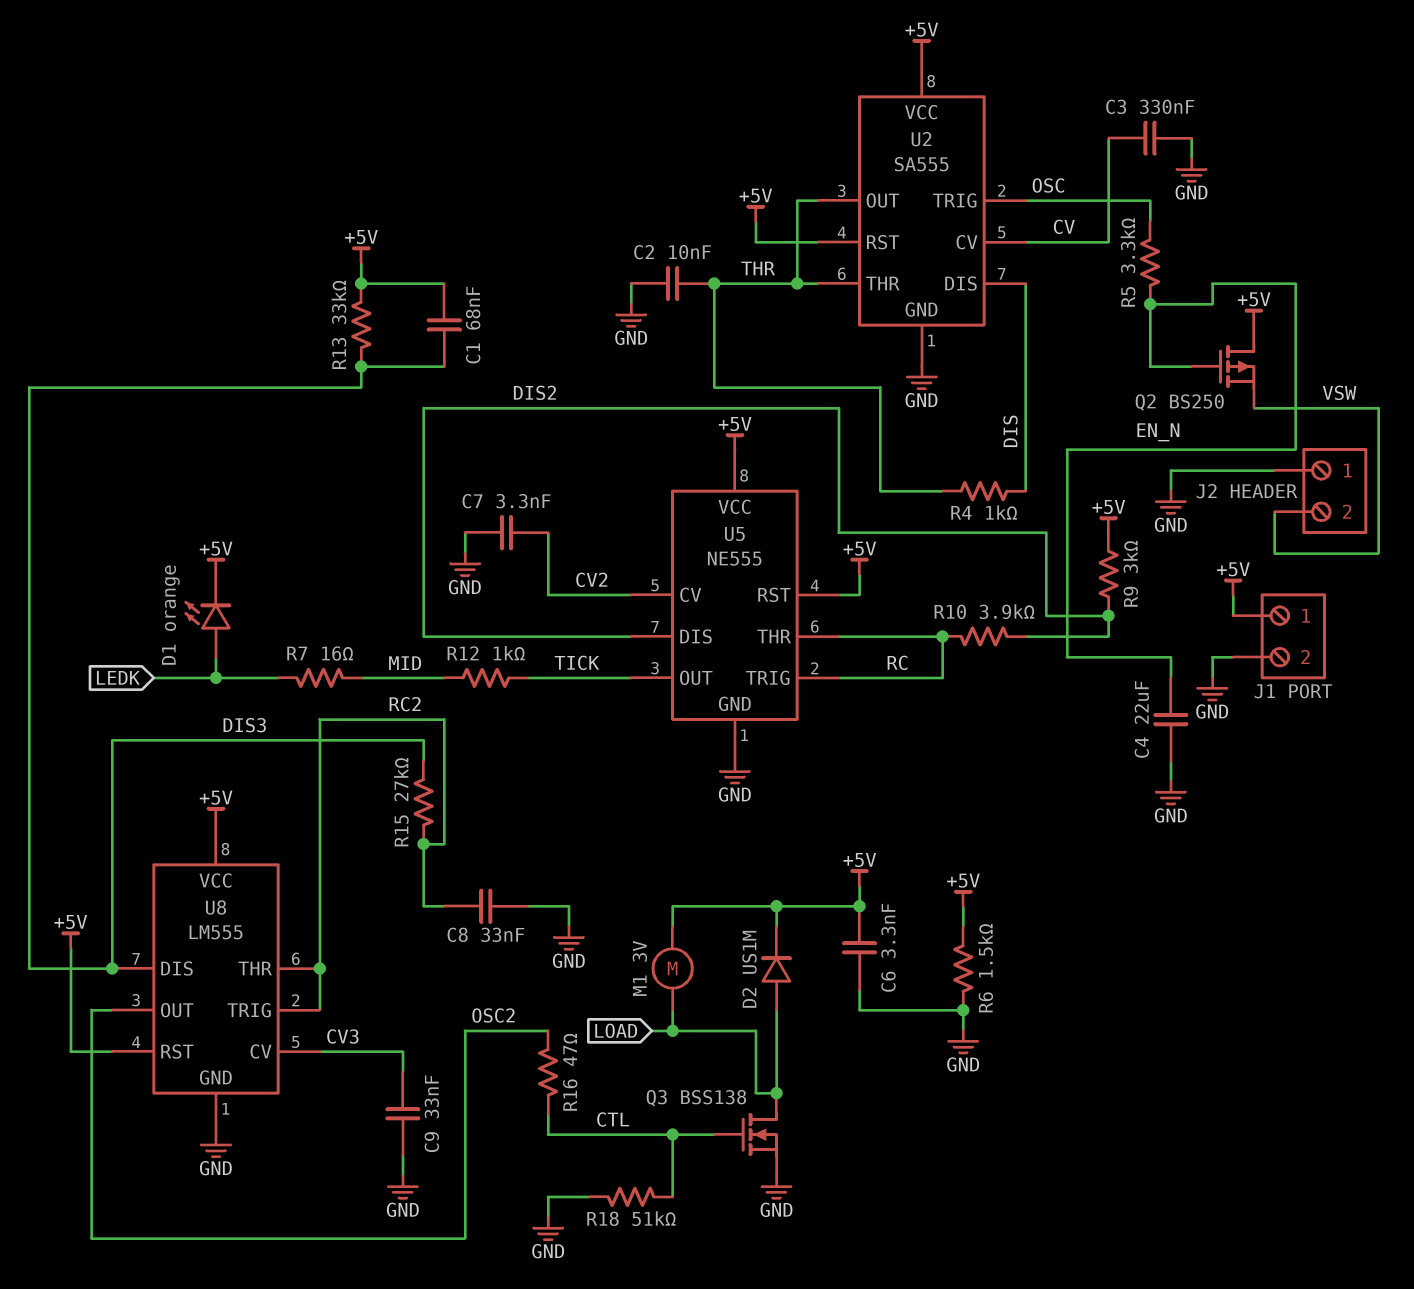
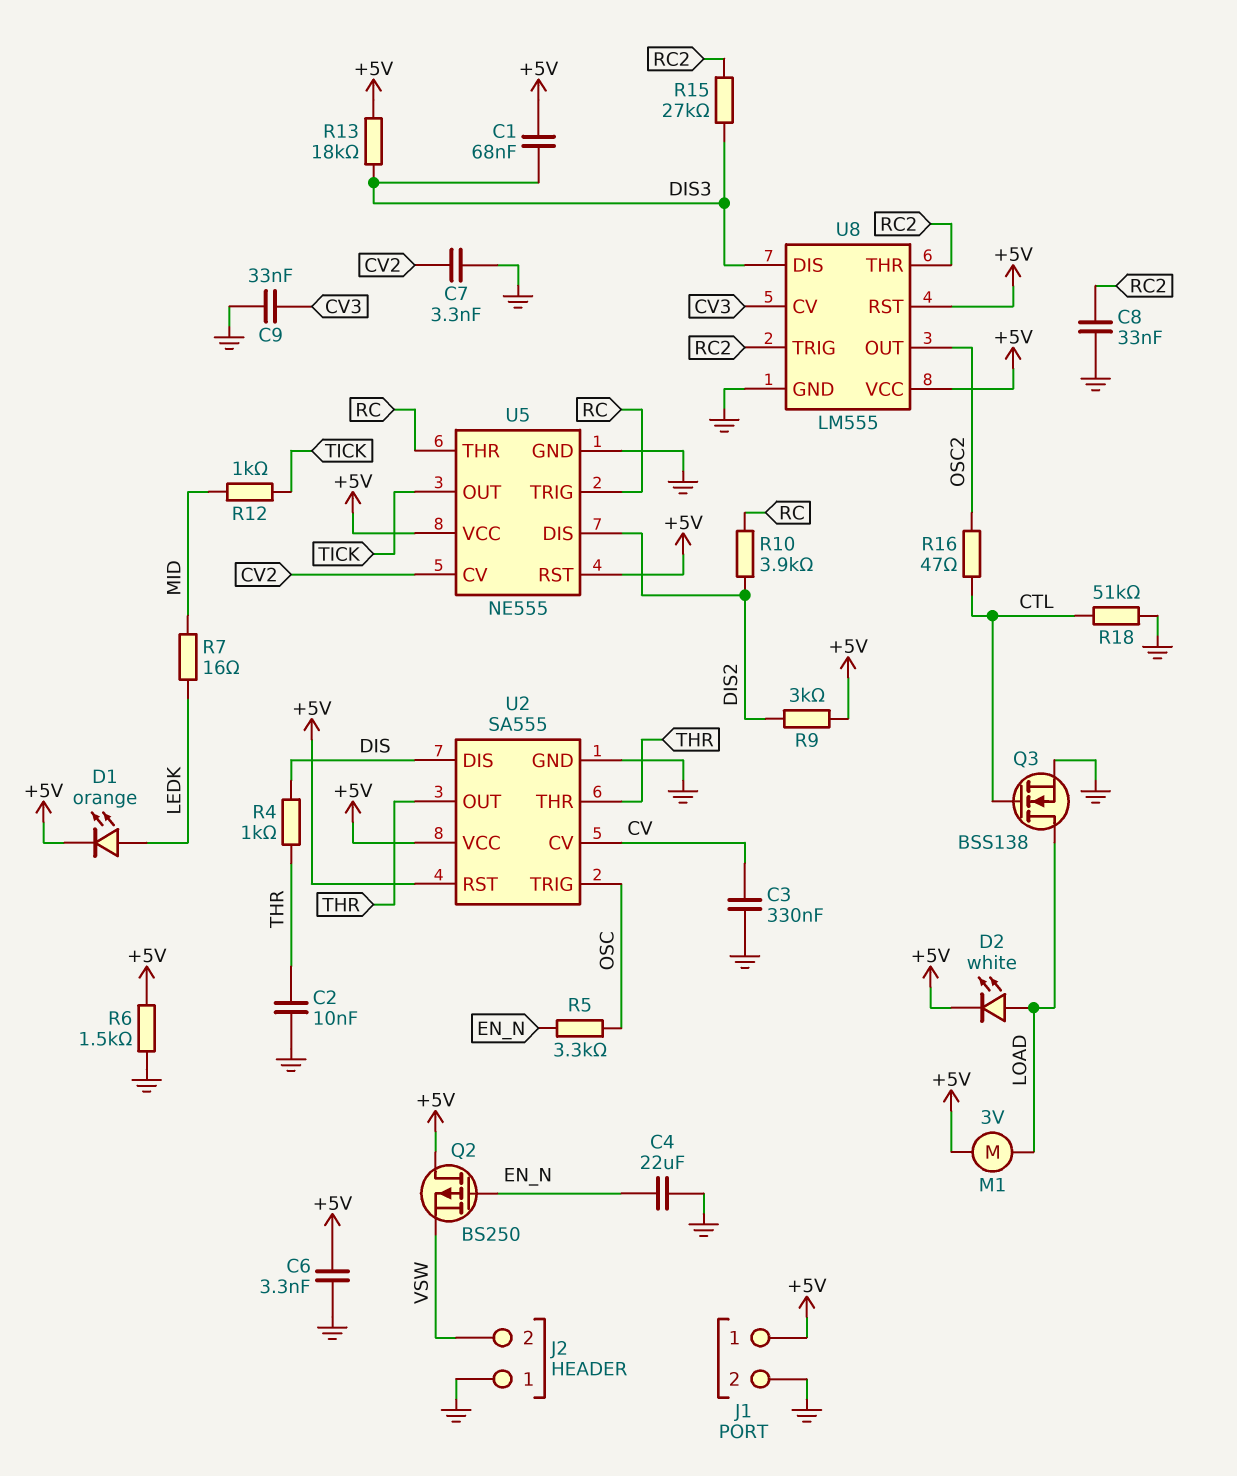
D2: diode US1M (A LOAD, K +5V) -> LED white (A LOAD, K +5V)
R13: 33k (+5V, DIS3) -> 18k (+5V, DIS3)

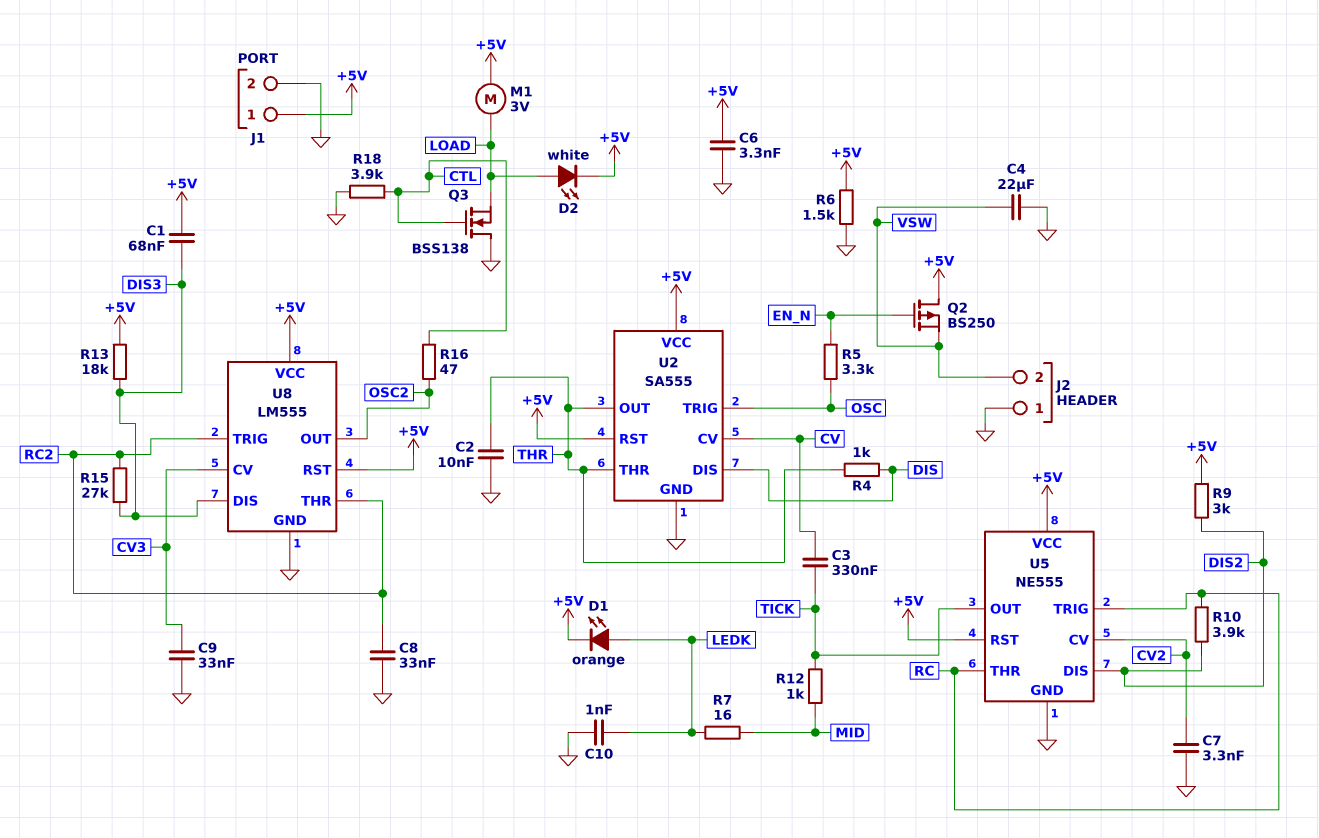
C3: 330nF (CV, GND) -> 330nF (CV, TICK)
C4: 22uF (EN_N, GND) -> 22uF (GND, VSW)
C10: none -> 1nF (GND, LEDK)
Q3: NMOS BSS138 (G CTL, D LOAD, S GND) -> NMOS BSS138 (G CTL, D GND, S LOAD)
R18: 51k (CTL, GND) -> 3.9k (CTL, GND)

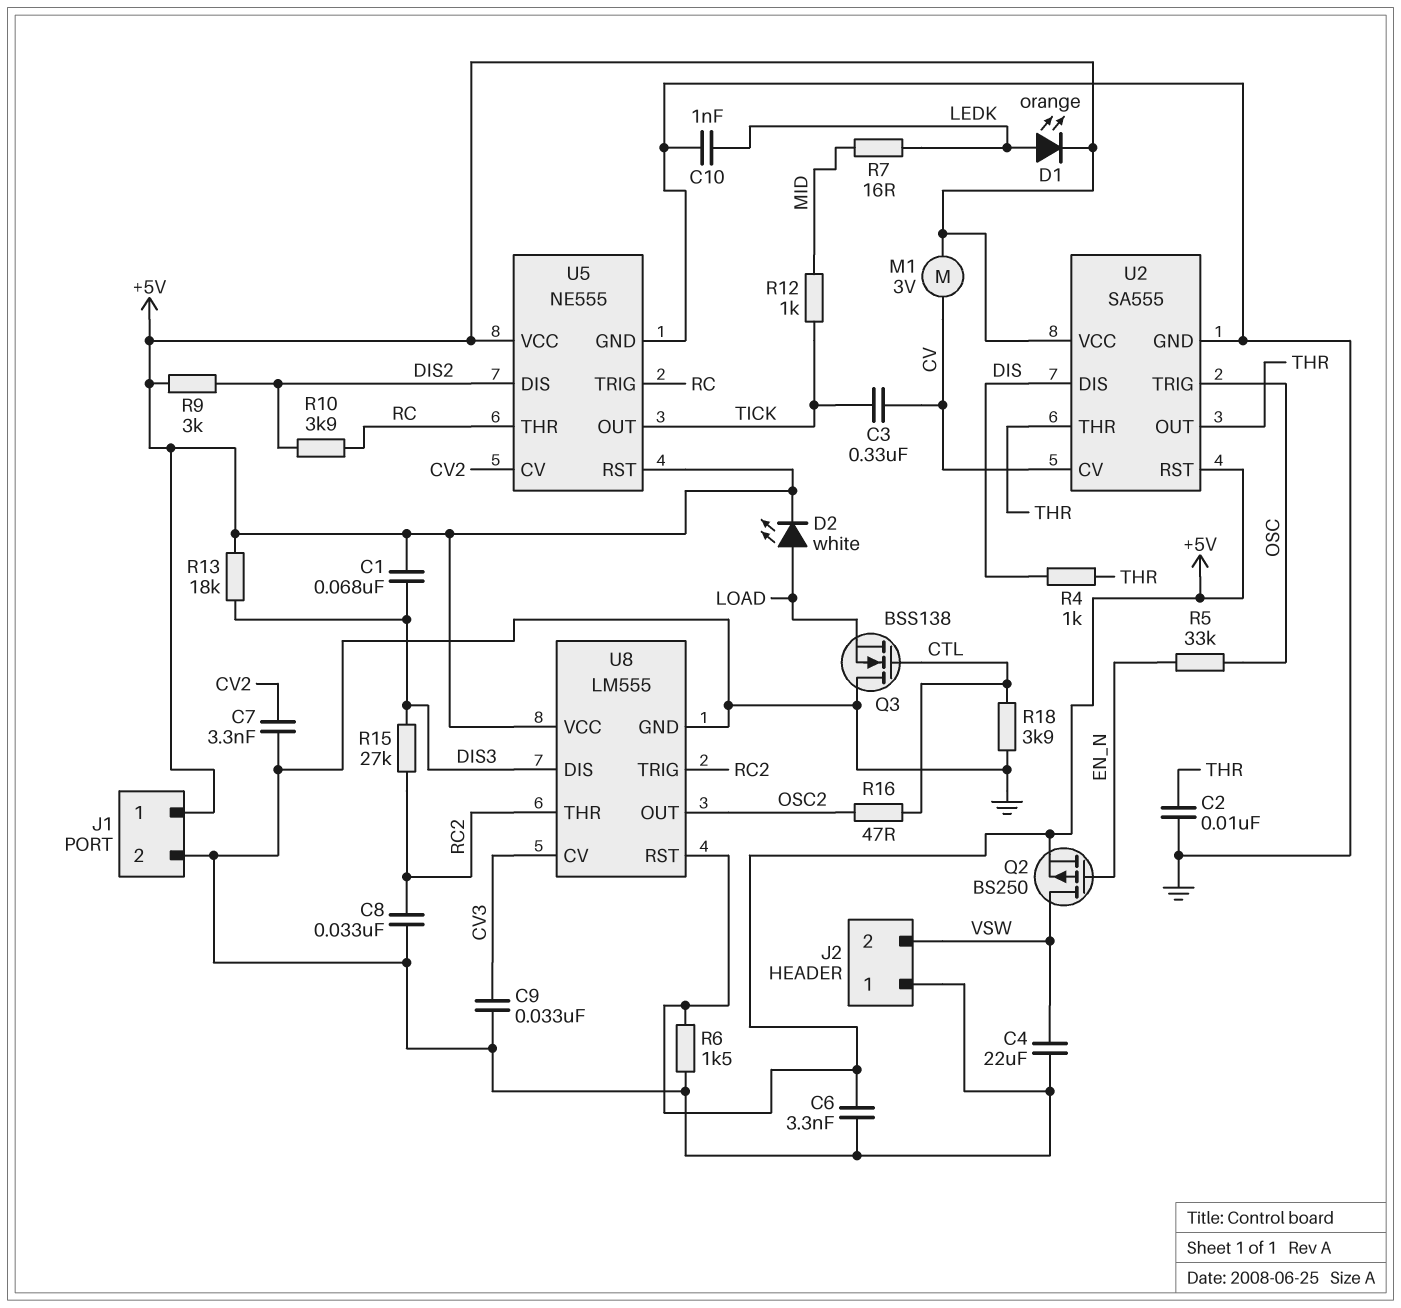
M1: motor 3V (+5V, LOAD) -> motor 3V (+5V, CV)
Q2: PMOS BS250 (G EN_N, D +5V, S VSW) -> PMOS BS250 (G EN_N, D VSW, S +5V)
R5: 3.3k (EN_N, OSC) -> 33k (EN_N, OSC)

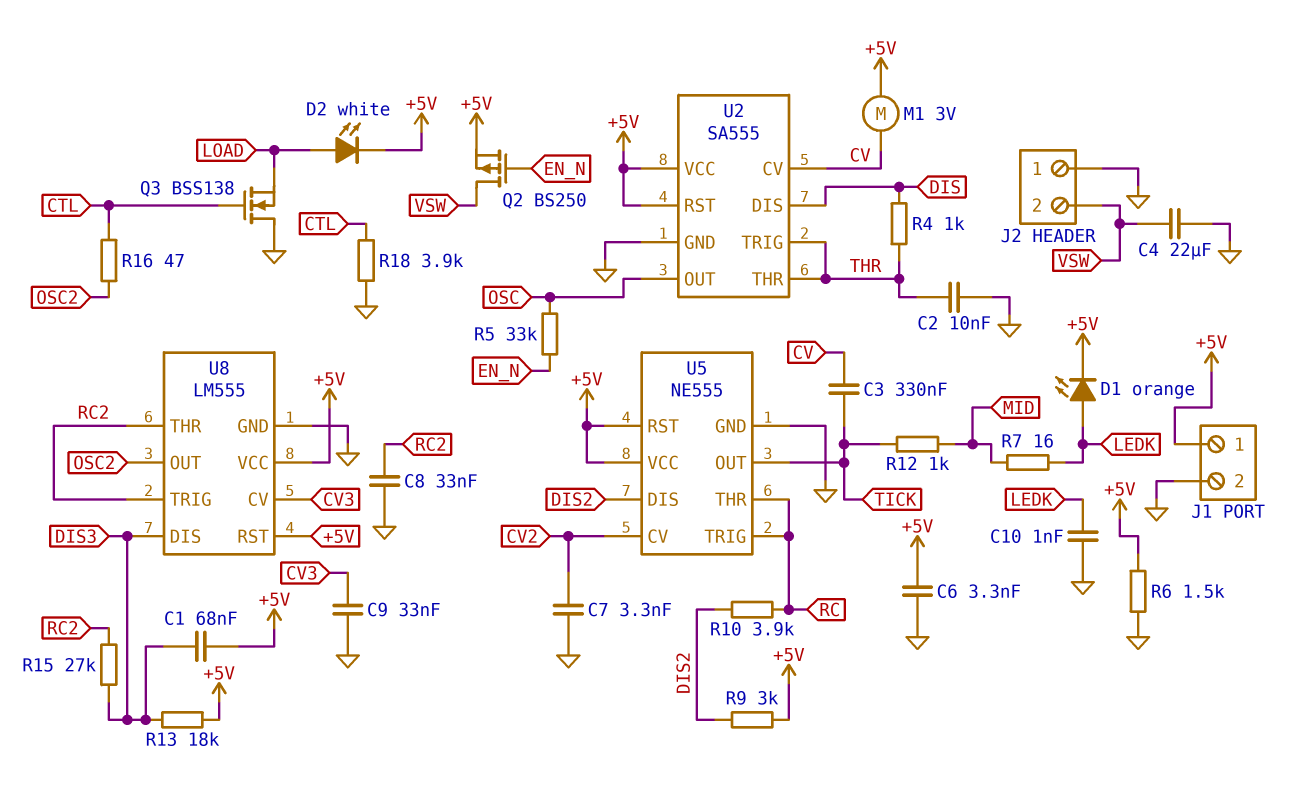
U2 pin OUT: THR -> OSC
U2 pin TRIG: OSC -> THR

